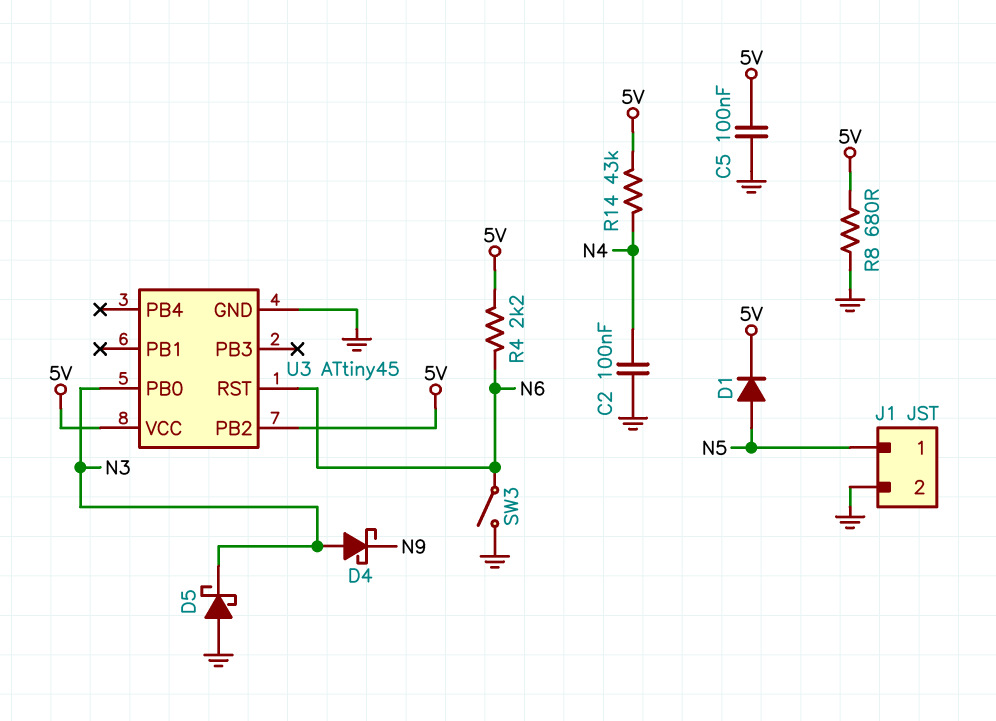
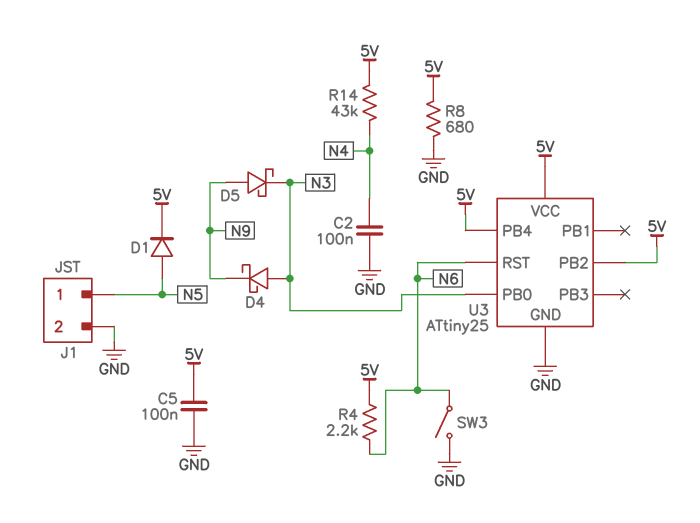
D5: schottky (A GND, K N3) -> schottky (A N9, K N3)
U3: ATtiny45 -> ATtiny25
U3 pin PB4: none -> 5V

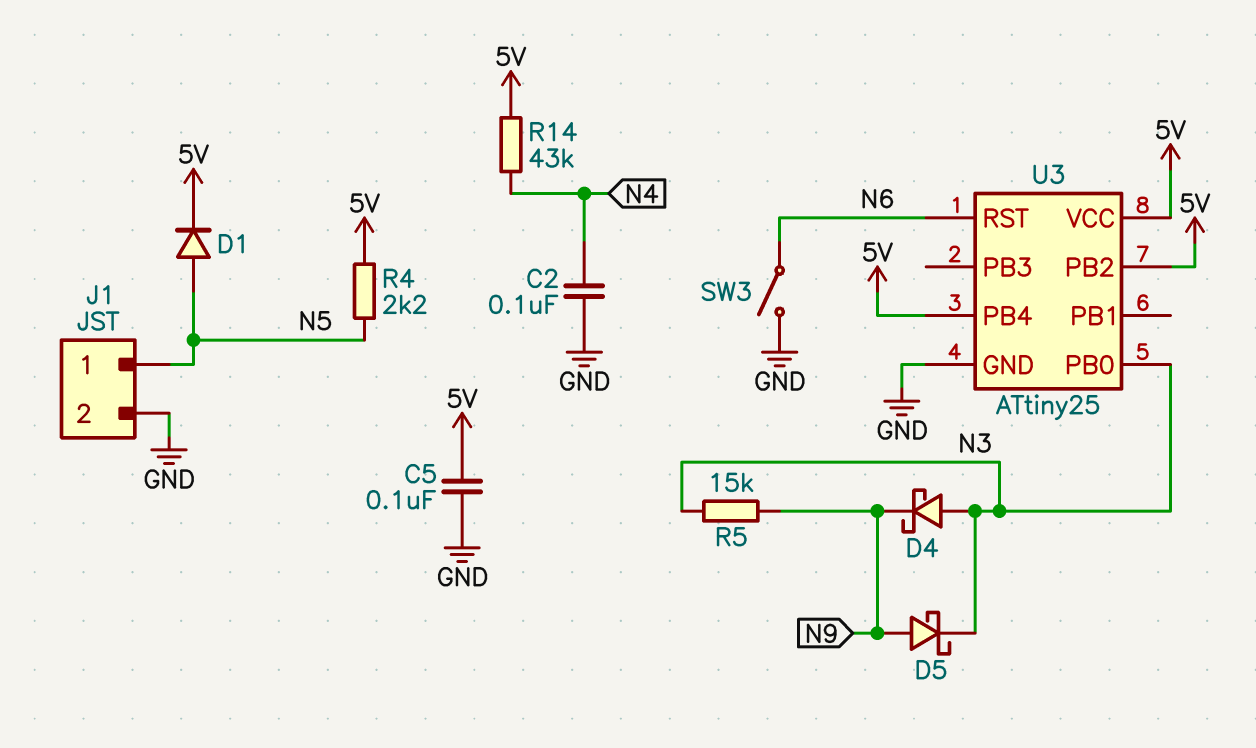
R4: 2.2k (5V, N6) -> 2.2k (5V, N5)
R5: none -> 15k (N3, N9)
R8: 680 (5V, GND) -> none

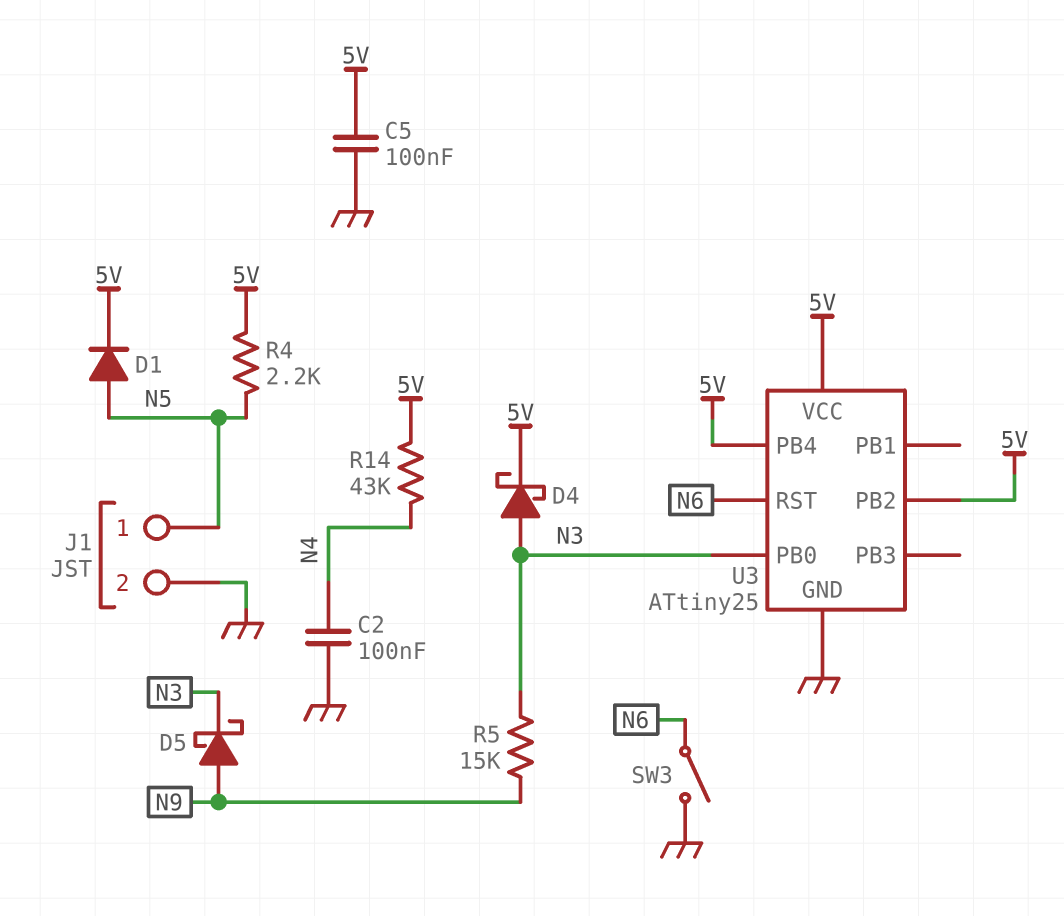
D4: schottky (A N3, K N9) -> schottky (A N3, K 5V)

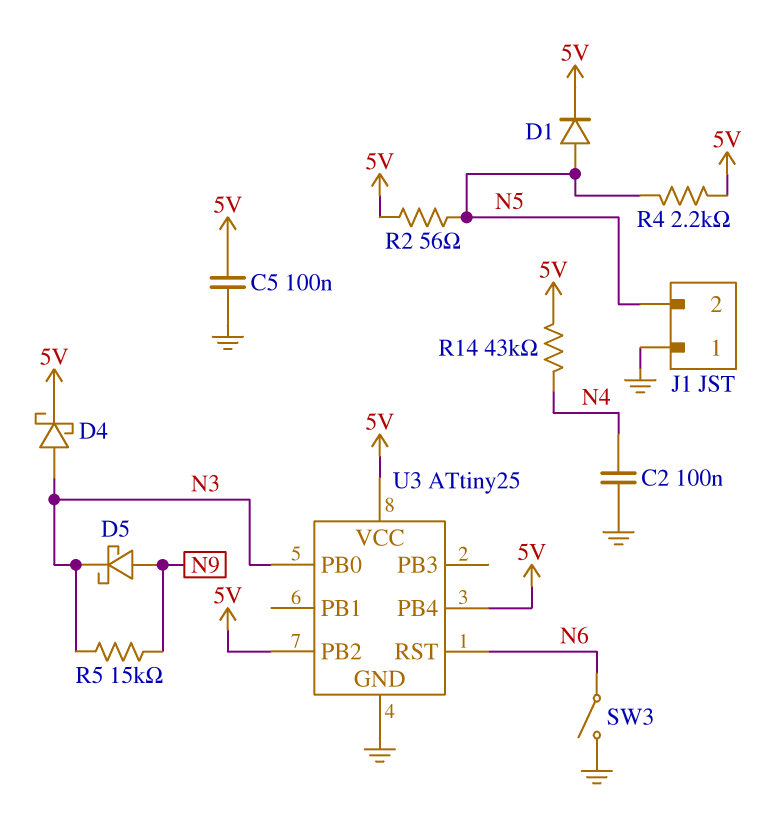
J1 pin 1: N5 -> GND
J1 pin 2: GND -> N5
R2: none -> 56 (5V, N5)

